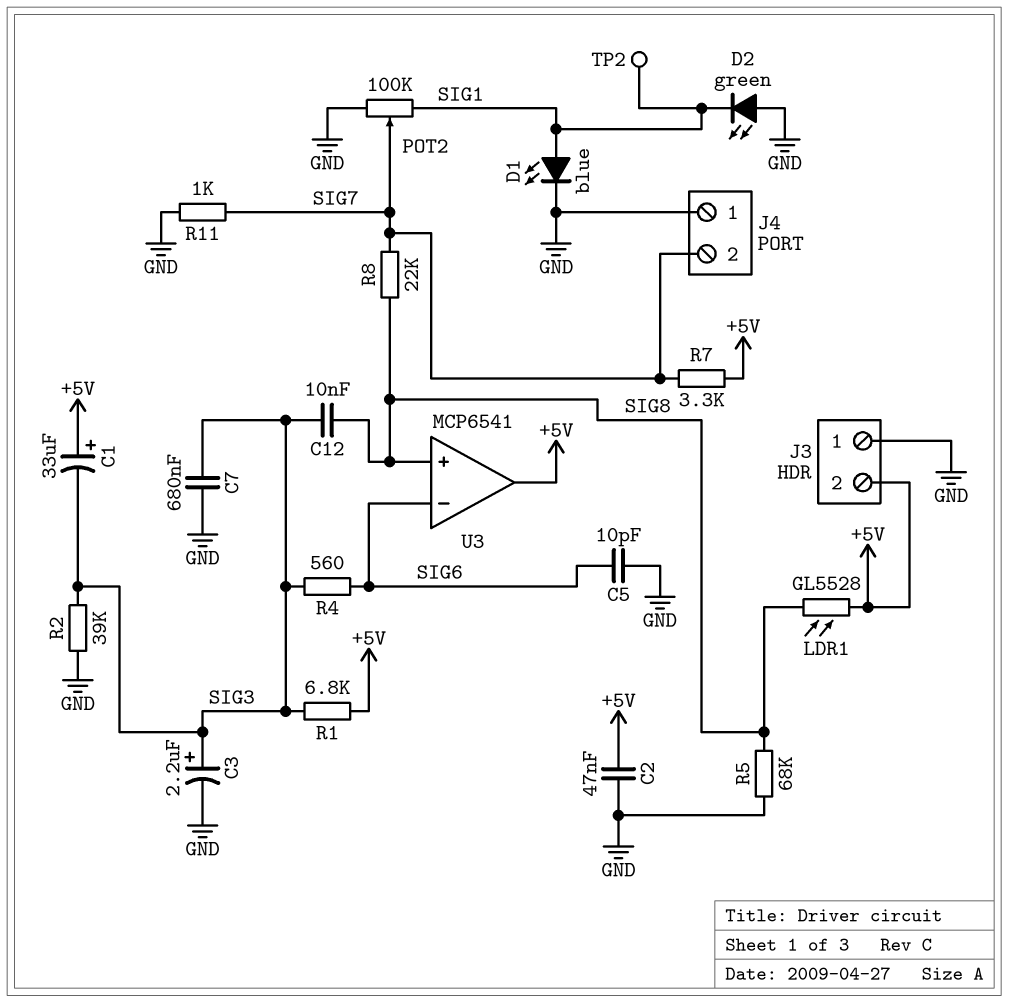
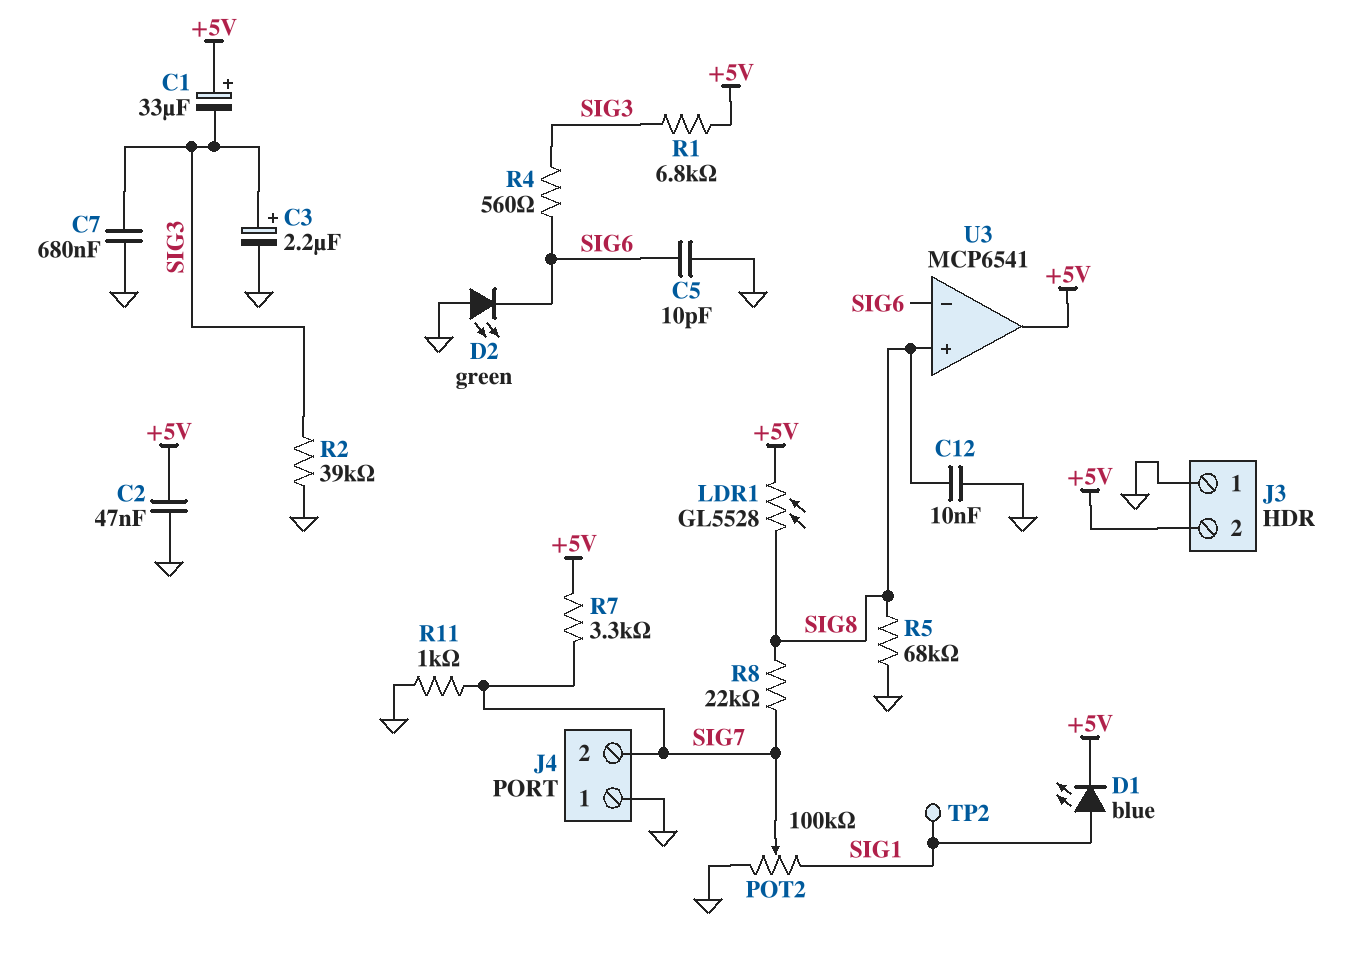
C12: 10nF (SIG3, SIG8) -> 10nF (GND, SIG8)
D1: LED blue (A SIG1, K GND) -> LED blue (A SIG1, K +5V)
D2: LED green (A GND, K SIG1) -> LED green (A GND, K SIG6)

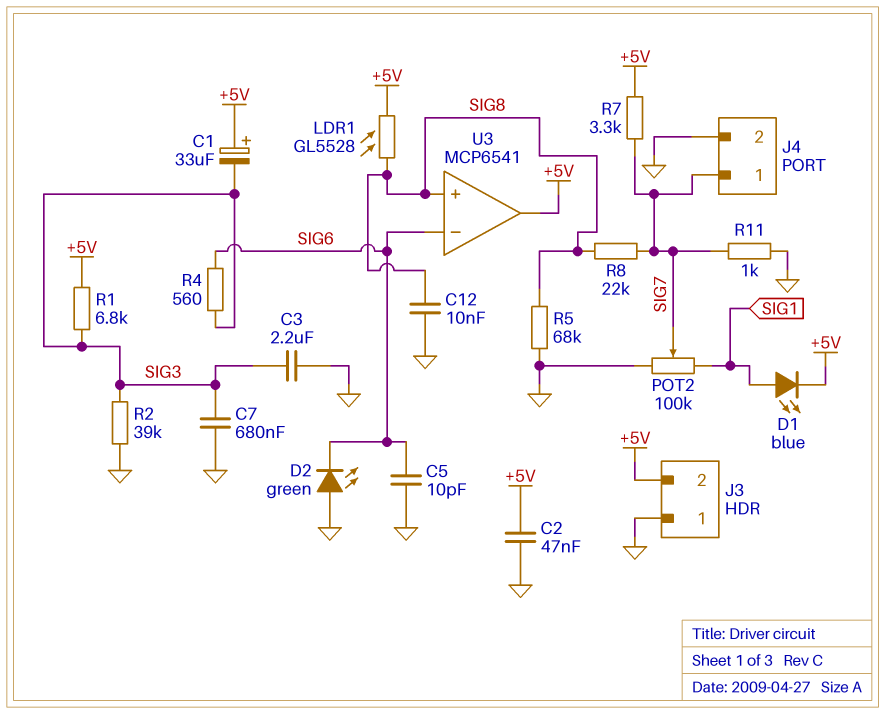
C3: 2.2uF (plus SIG3, minus GND) -> 2.2uF (GND, SIG3)
J4 pin 1: GND -> SIG7
J4 pin 2: SIG7 -> GND
TP2: test point (SIG1) -> none

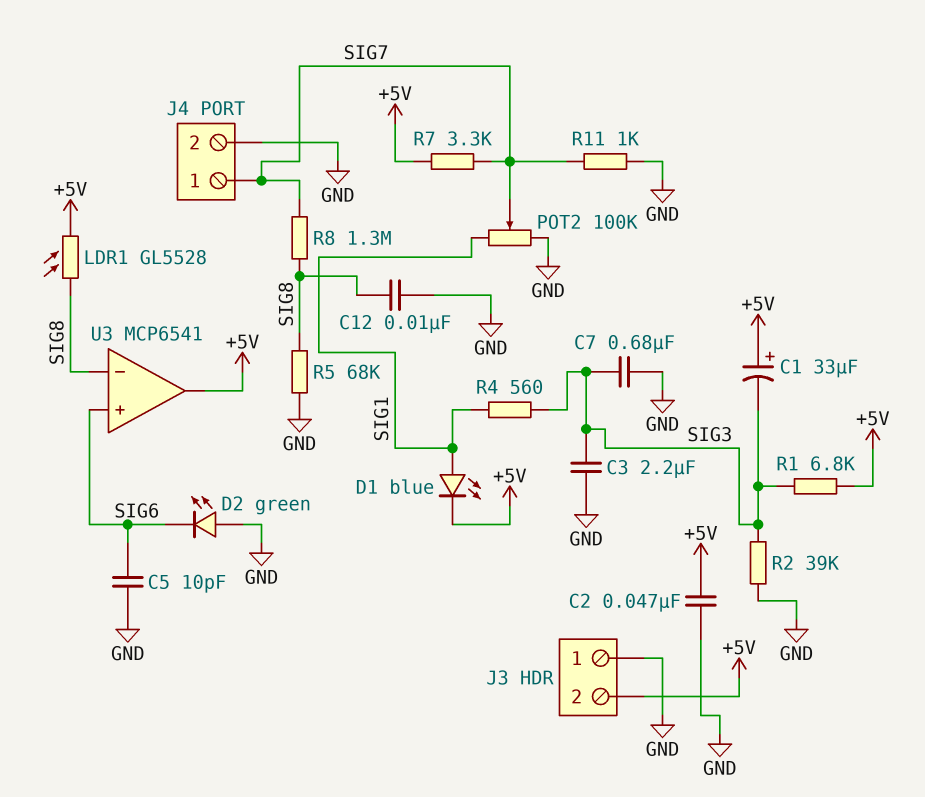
R4: 560 (SIG3, SIG6) -> 560 (SIG1, SIG3)
R8: 22k (SIG7, SIG8) -> 1.3M (SIG7, SIG8)
U3 pin in+: SIG8 -> SIG6
U3 pin in-: SIG6 -> SIG8

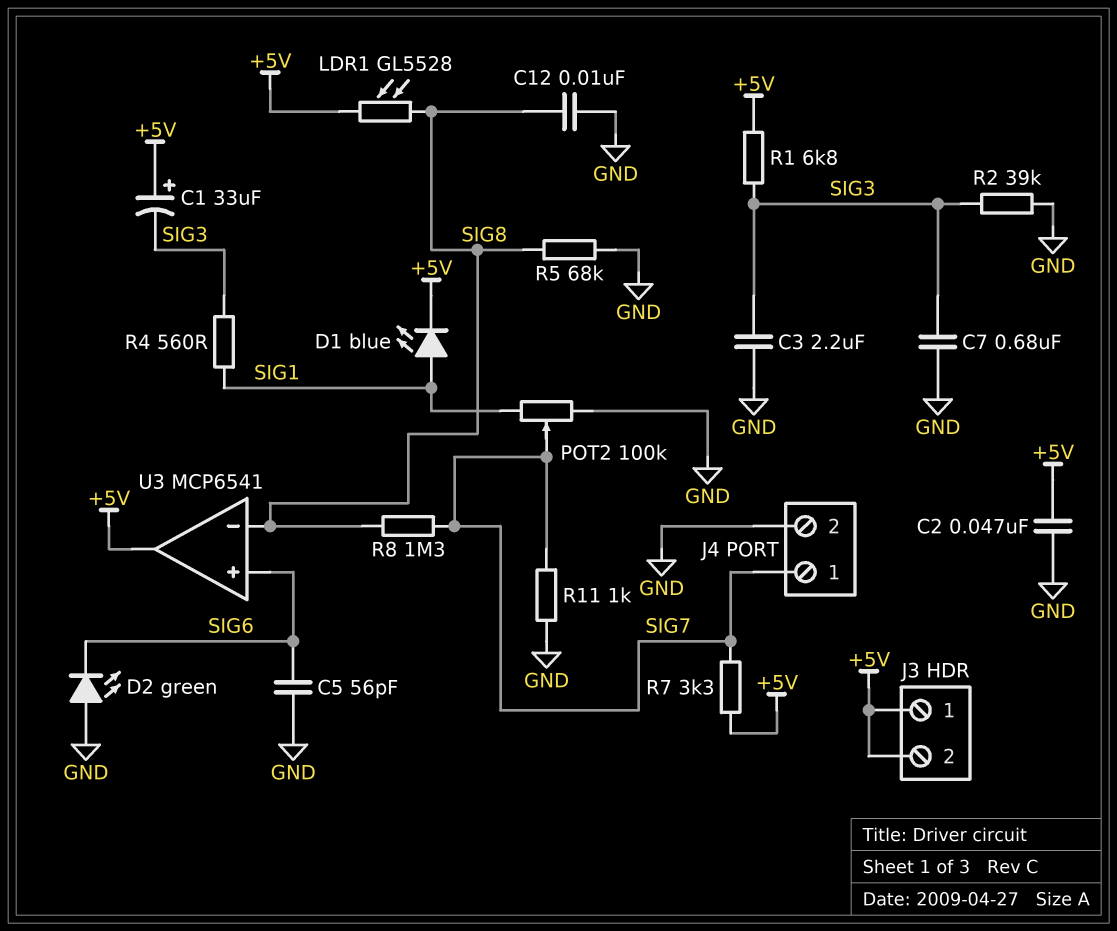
C5: 10pF (GND, SIG6) -> 56pF (GND, SIG6)
J3 pin 1: GND -> +5V

